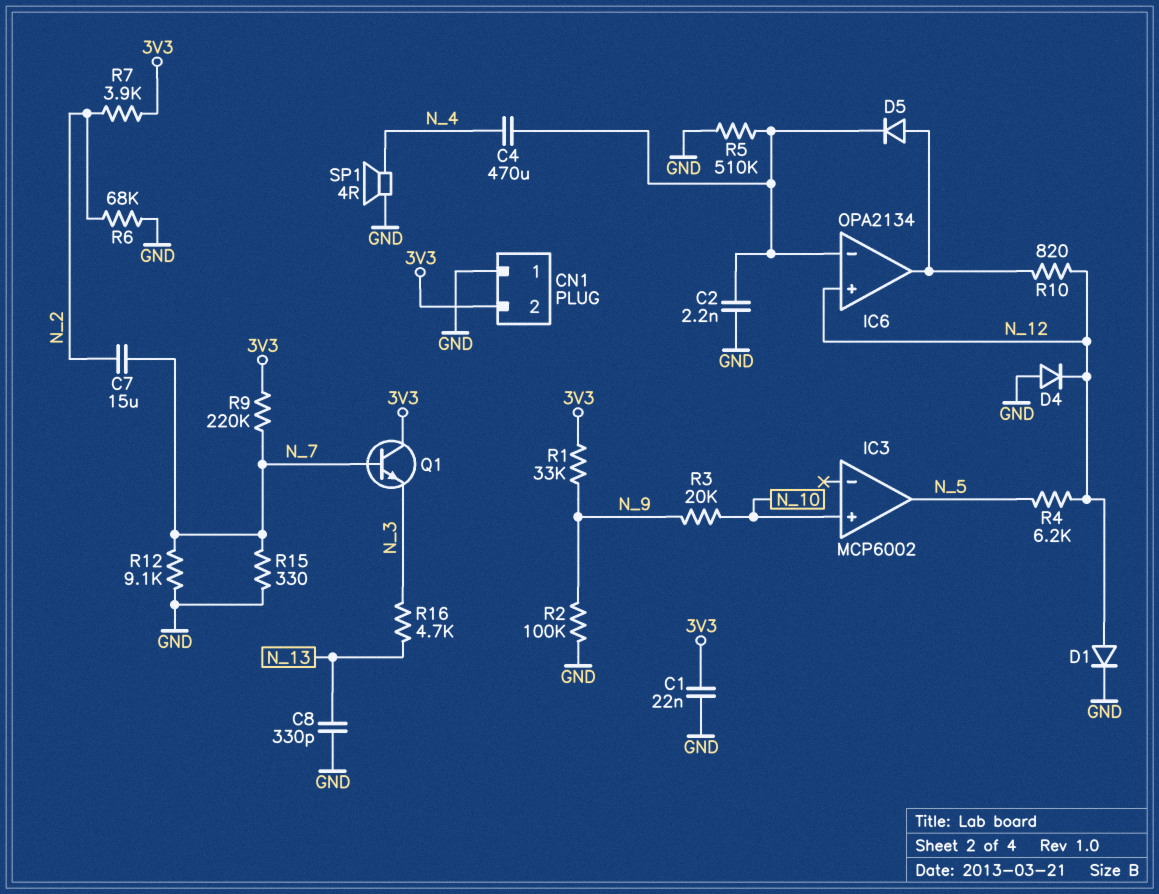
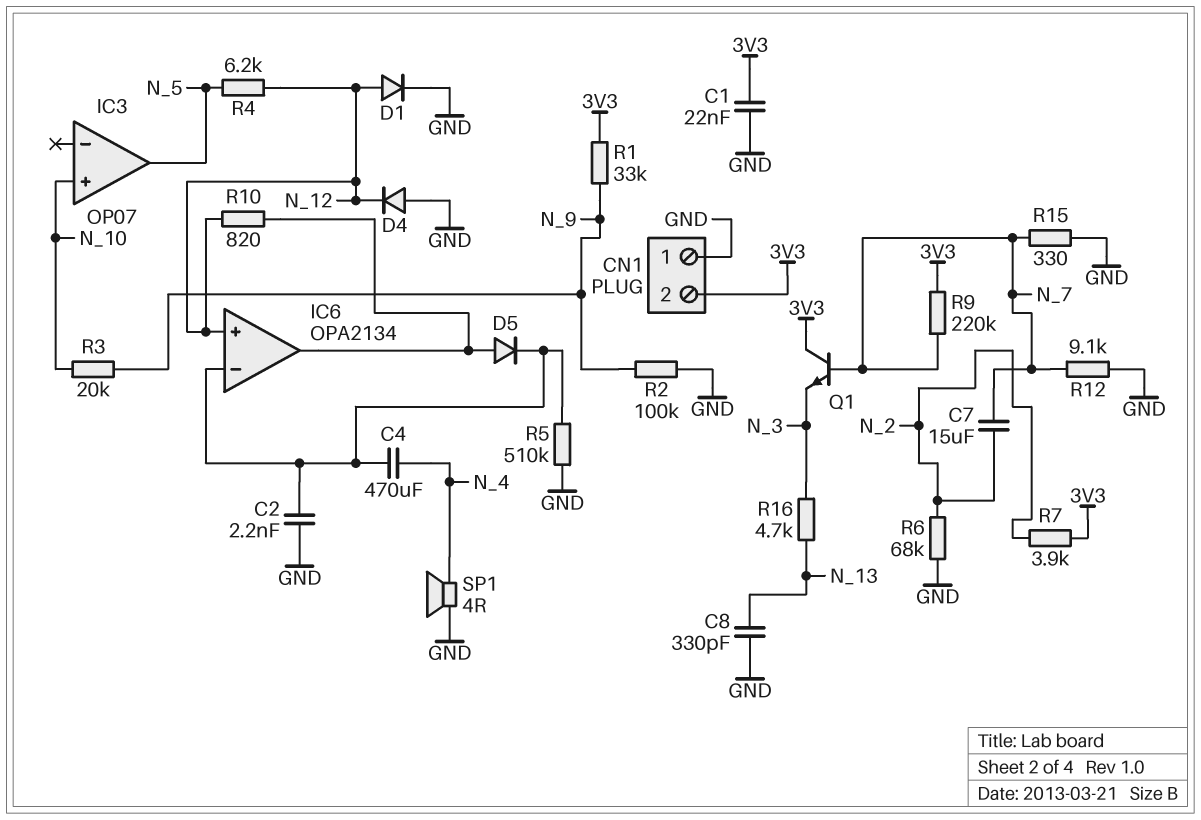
IC3: MCP6002 -> OP07

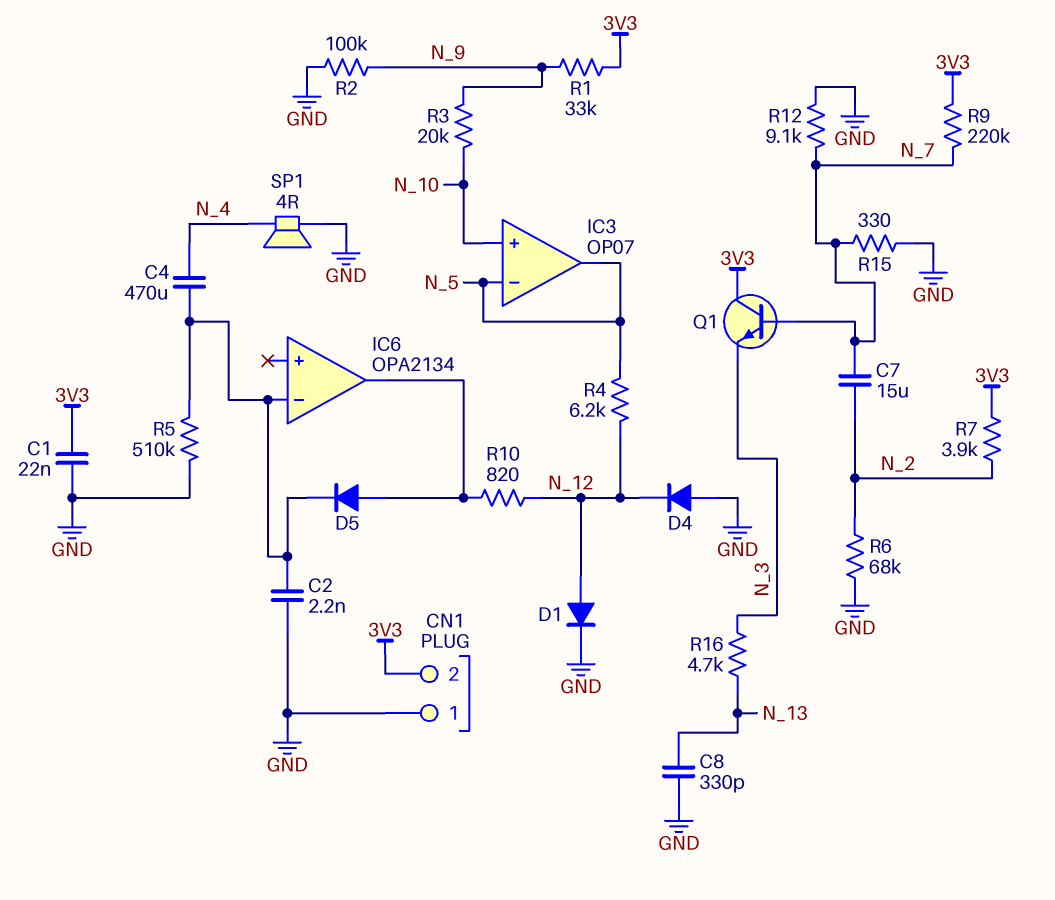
IC3 pin in-: none -> N_5
IC6 pin in+: N_12 -> none

